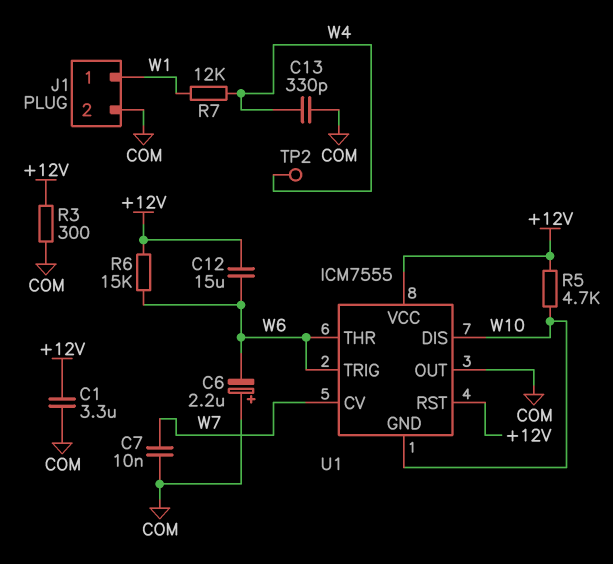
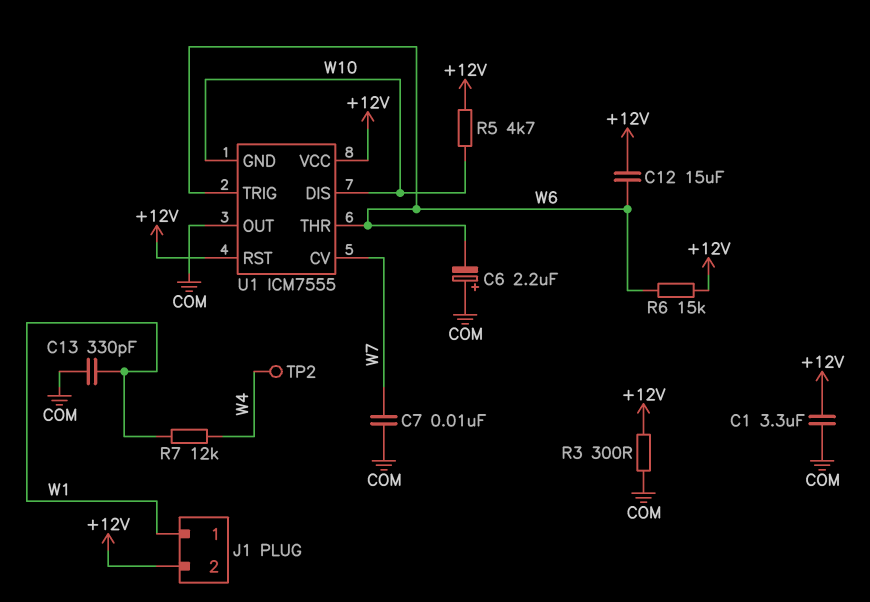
C13: 330pF (COM, W4) -> 330pF (COM, W1)
J1 pin 2: COM -> +12V

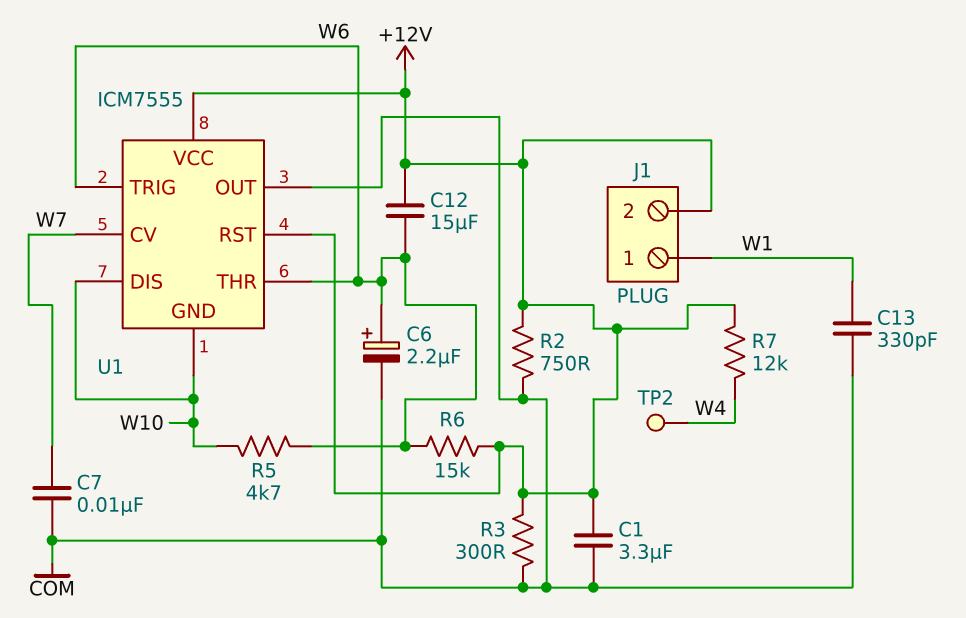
C6: 2.2uF (plus COM, minus W6) -> 2.2uF (plus W6, minus COM)
R2: none -> 750 (+12V, COM)
R5: 4.7k (+12V, W10) -> 4.7k (W6, W10)
R7: 12k (W1, W4) -> 12k (+12V, W4)

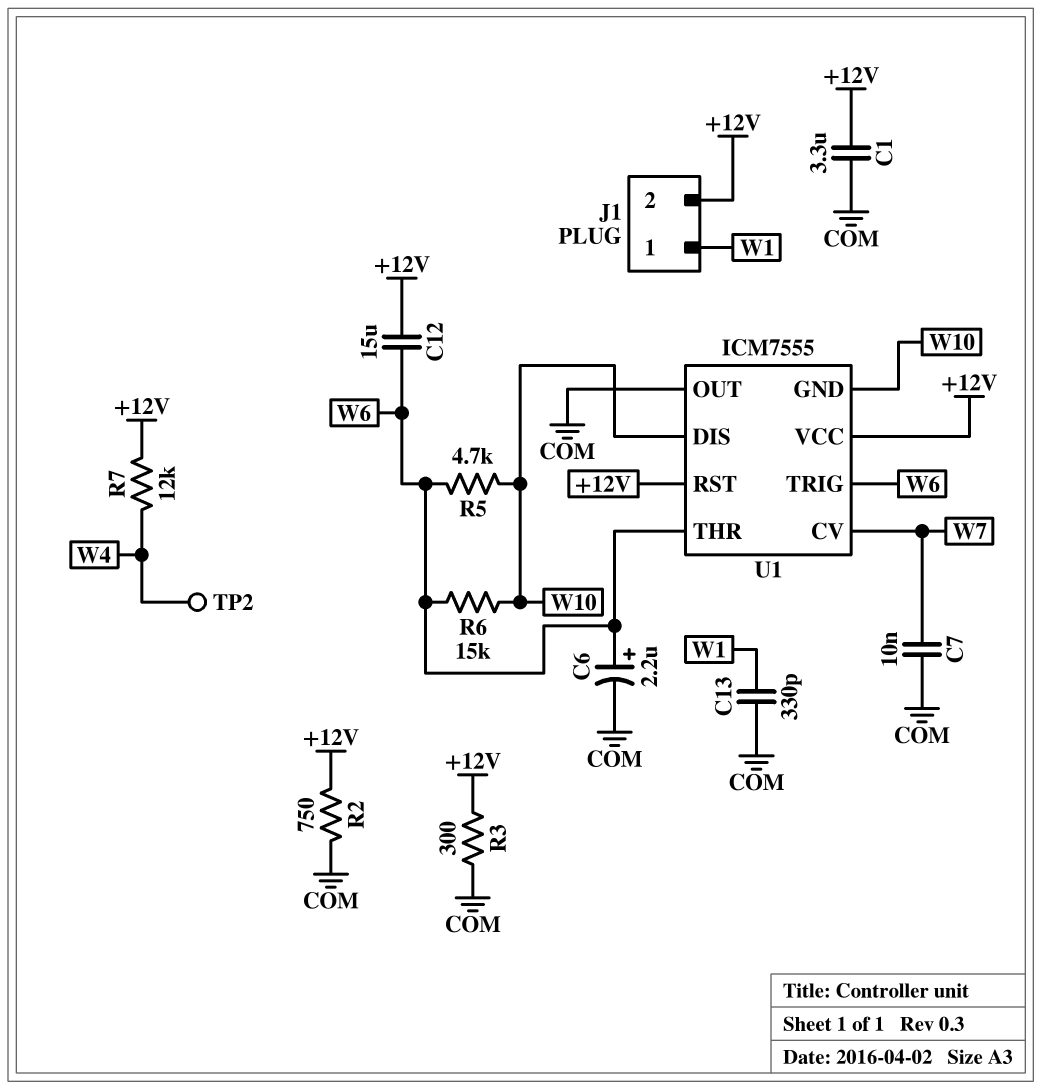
R6: 15k (+12V, W6) -> 15k (W6, W10)

